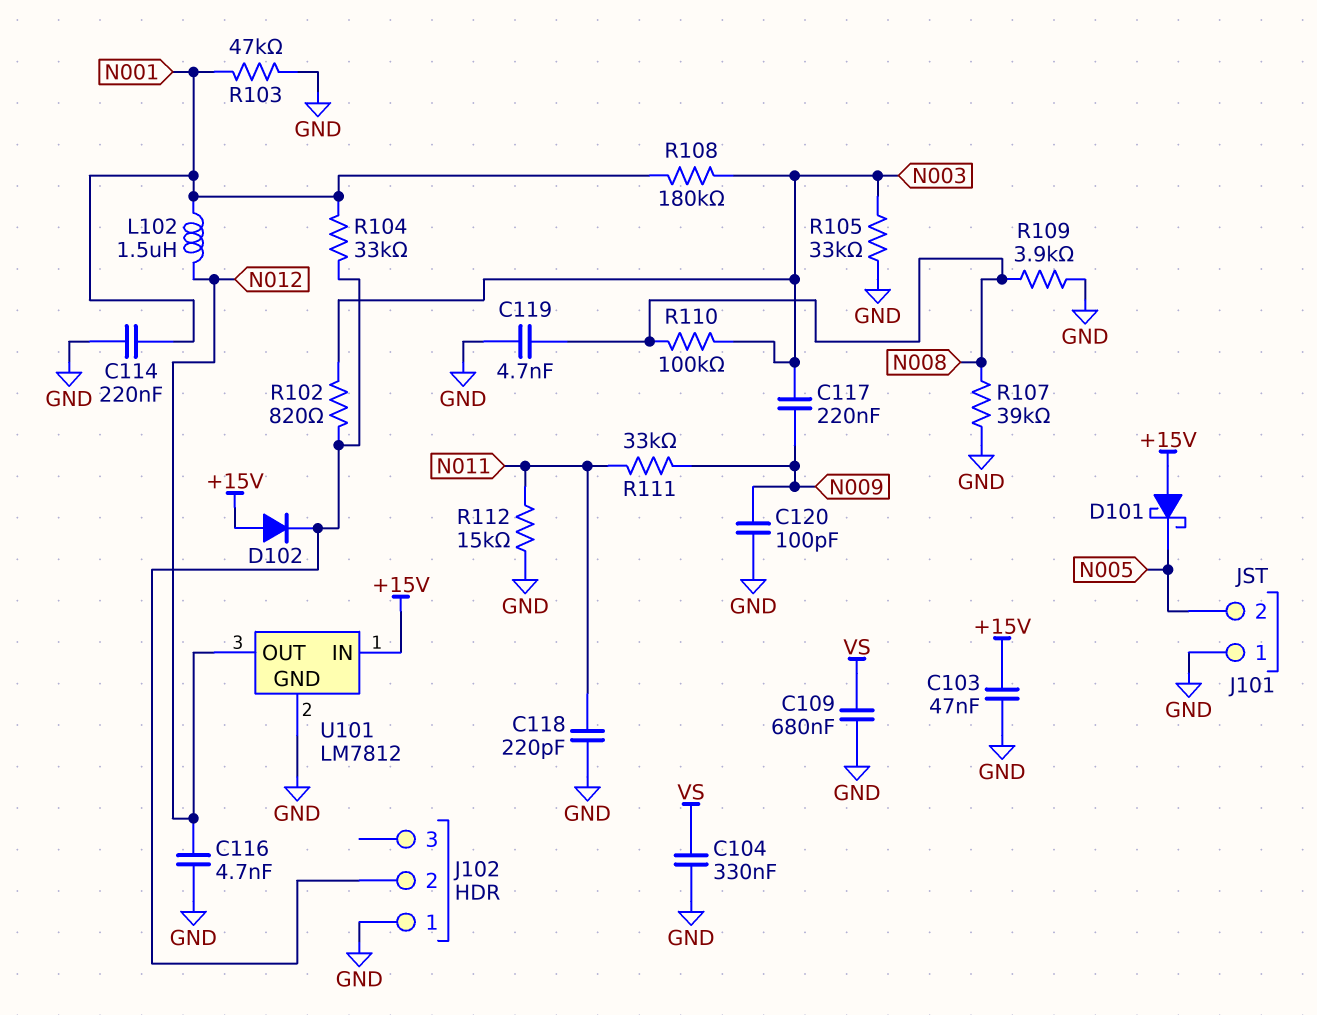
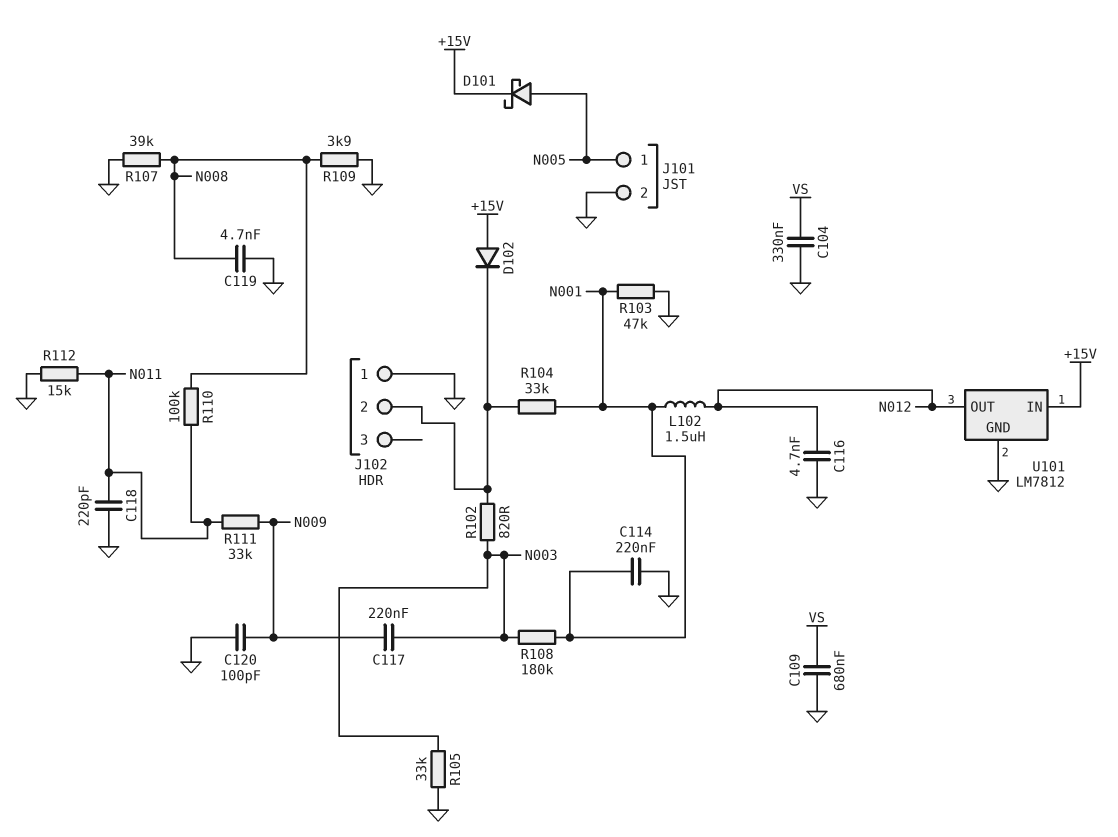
C103: 47nF (+15V, GND) -> none
D101: schottky (A +15V, K N005) -> schottky (A N005, K +15V)
J101 pin 1: GND -> N005
J101 pin 2: N005 -> GND
R110: 100k (N003, N008) -> 100k (N008, N011)

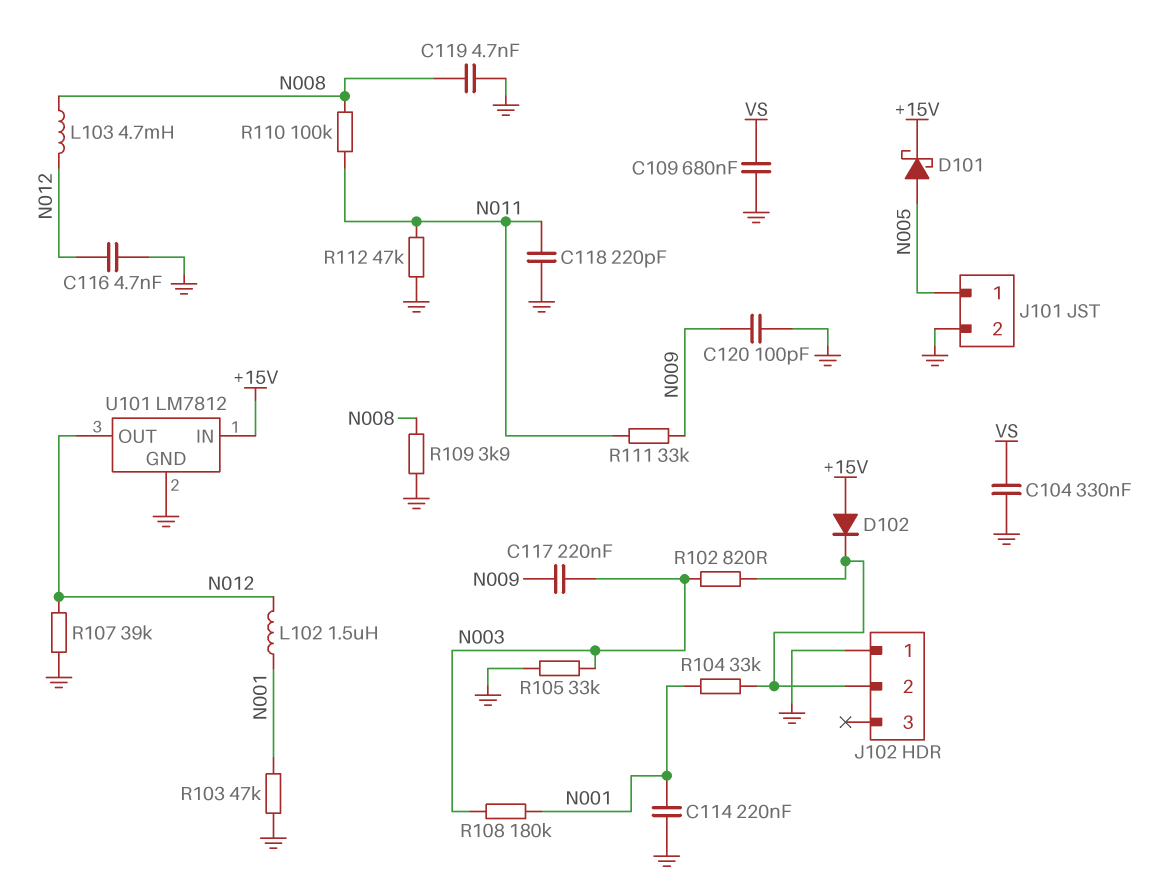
L103: none -> 4.7mH (N008, N012)
R107: 39k (GND, N008) -> 39k (GND, N012)
R112: 15k (GND, N011) -> 47k (GND, N011)

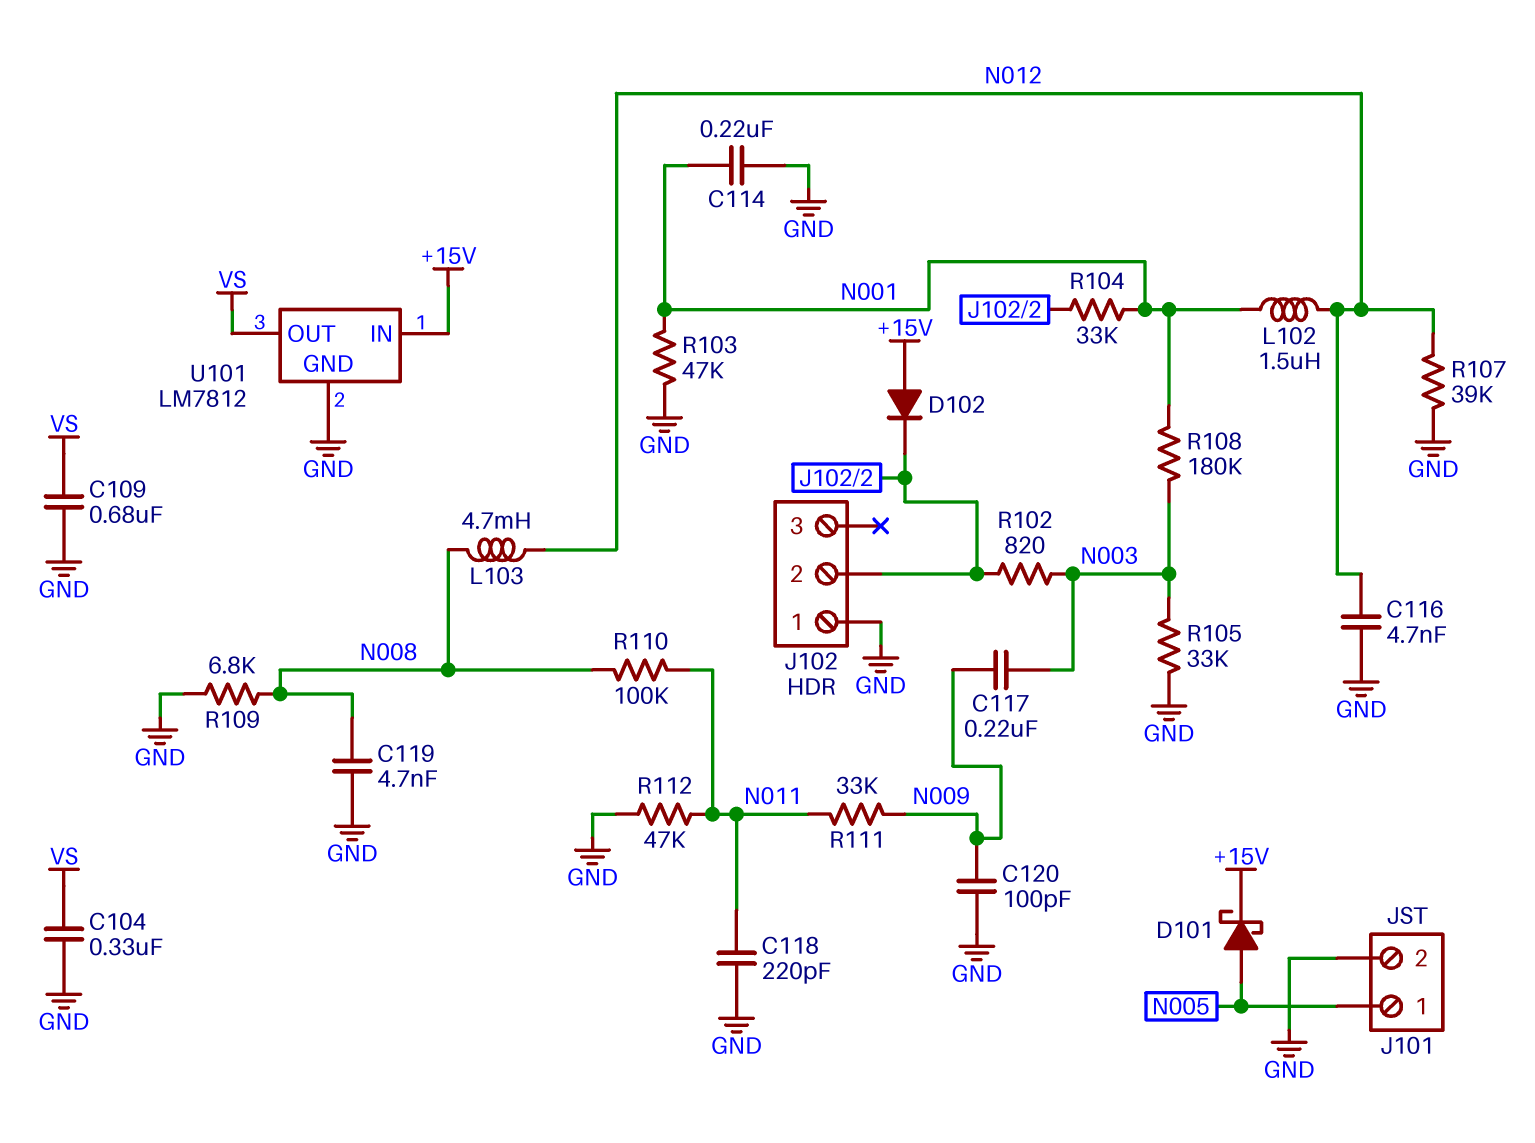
R109: 3.9k (GND, N008) -> 6.8k (GND, N008)
U101 pin OUT: N012 -> VS

